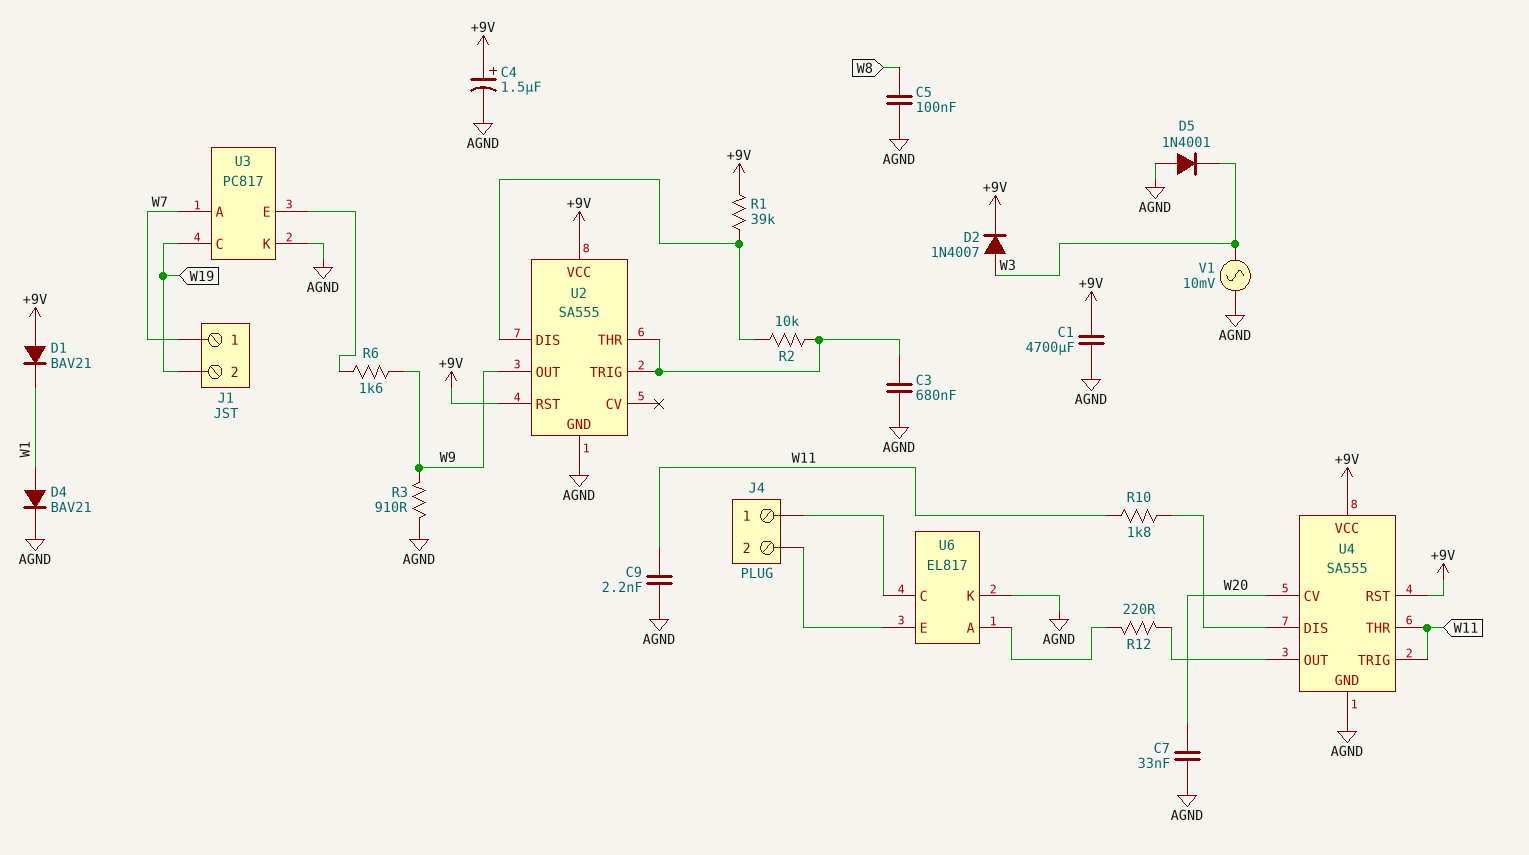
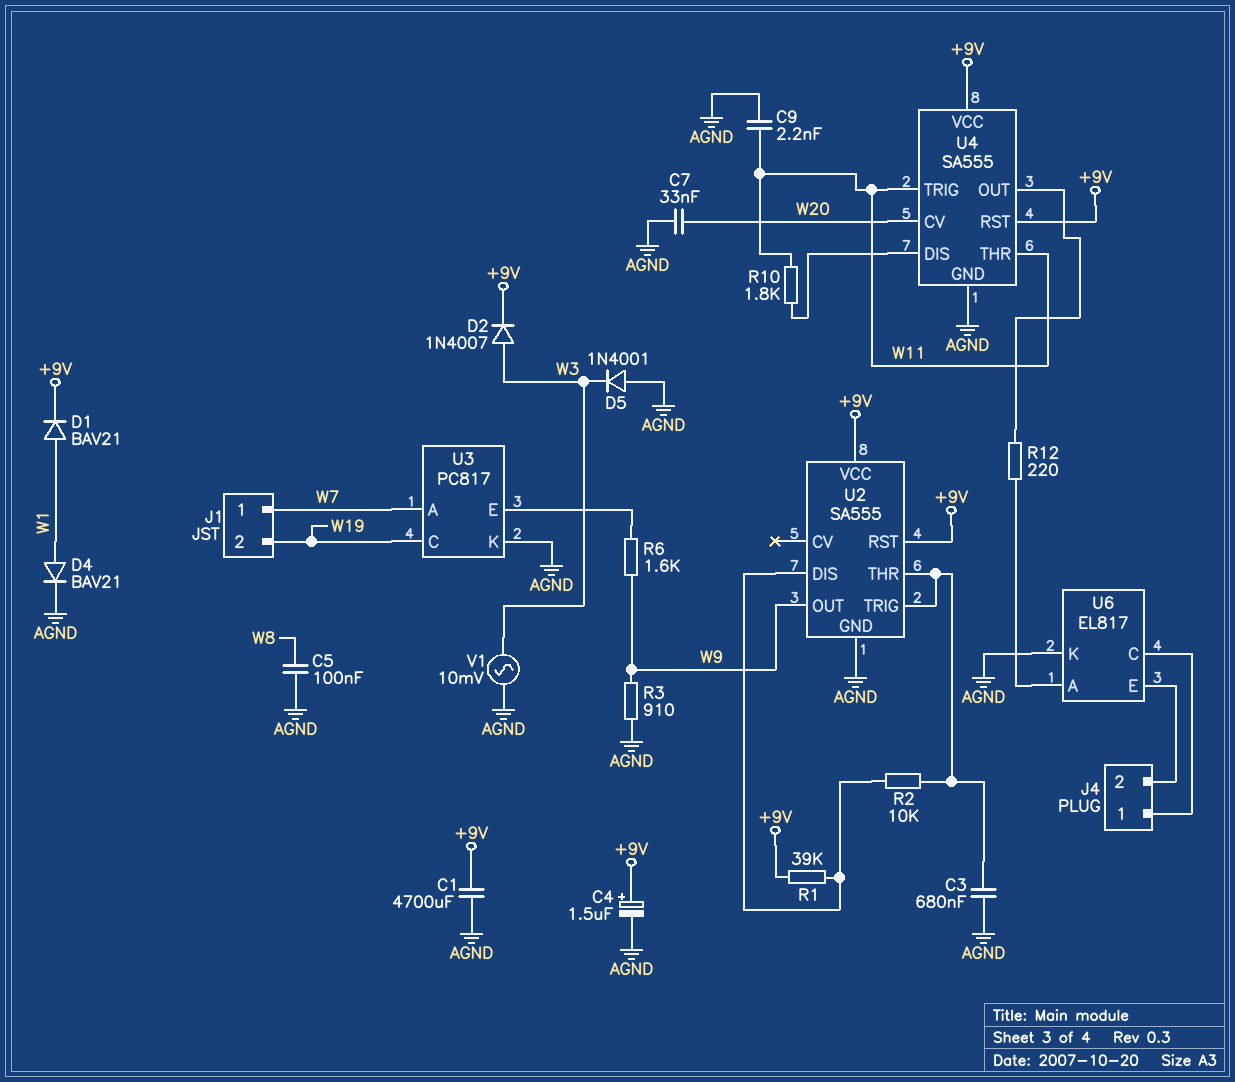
D1: diode BAV21 (A +9V, K W1) -> diode BAV21 (A W1, K +9V)

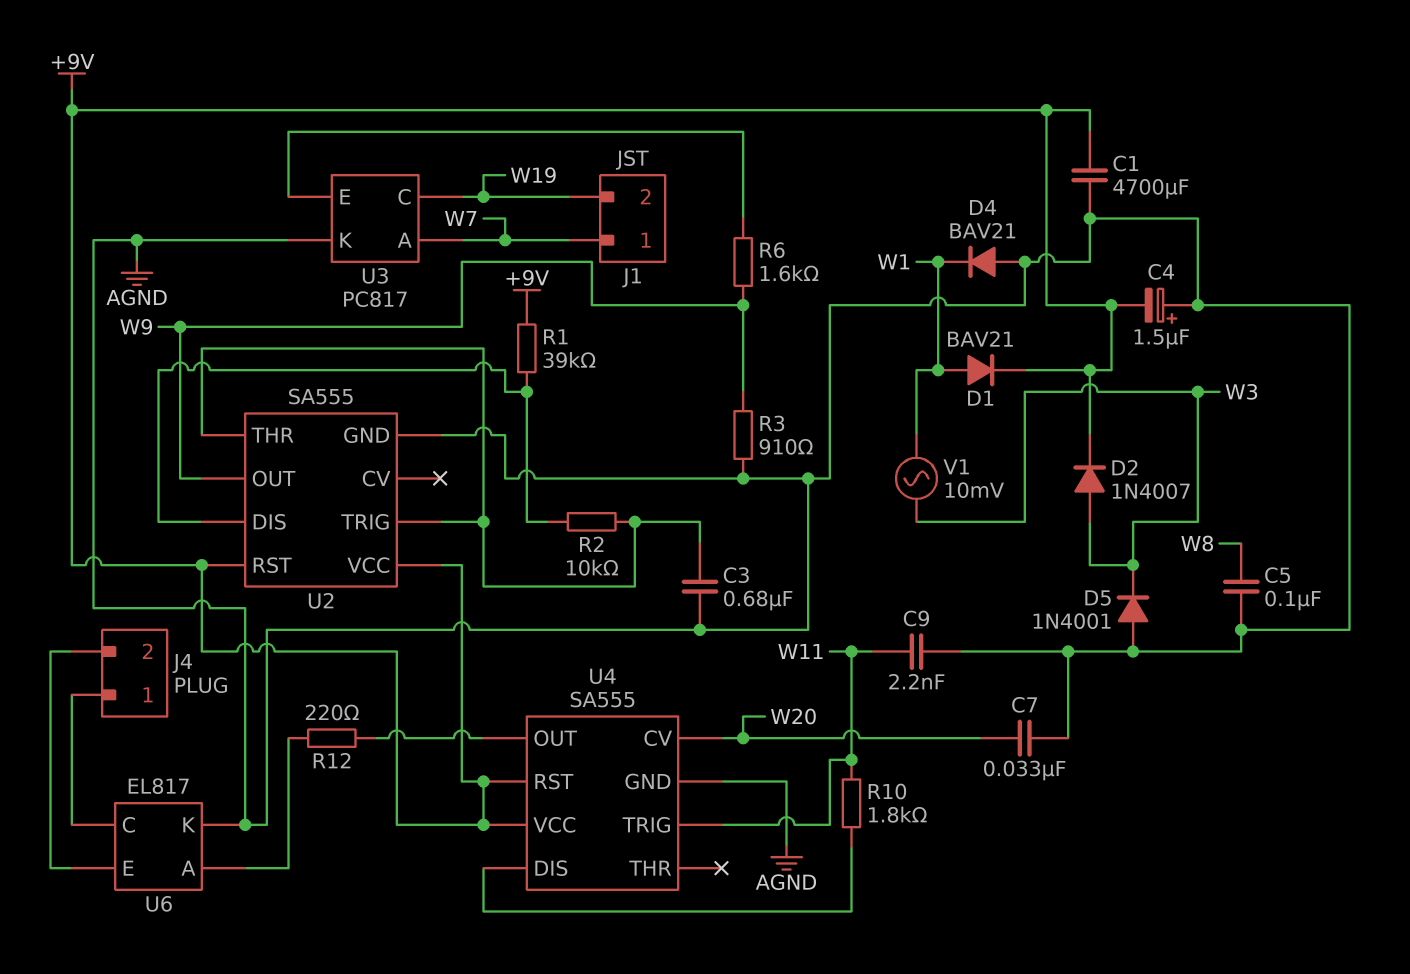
C4: 1.5uF (plus +9V, minus AGND) -> 1.5uF (plus AGND, minus +9V)
D4: diode BAV21 (A W1, K AGND) -> diode BAV21 (A AGND, K W1)
U4 pin THR: W11 -> none
V1: AC 10mV (AGND, W3) -> AC 10mV (W1, W3)

